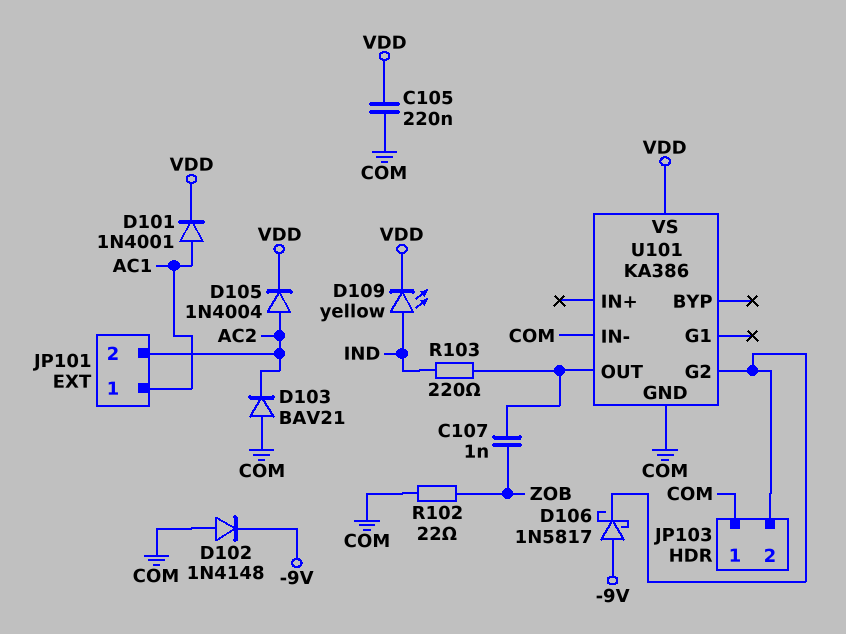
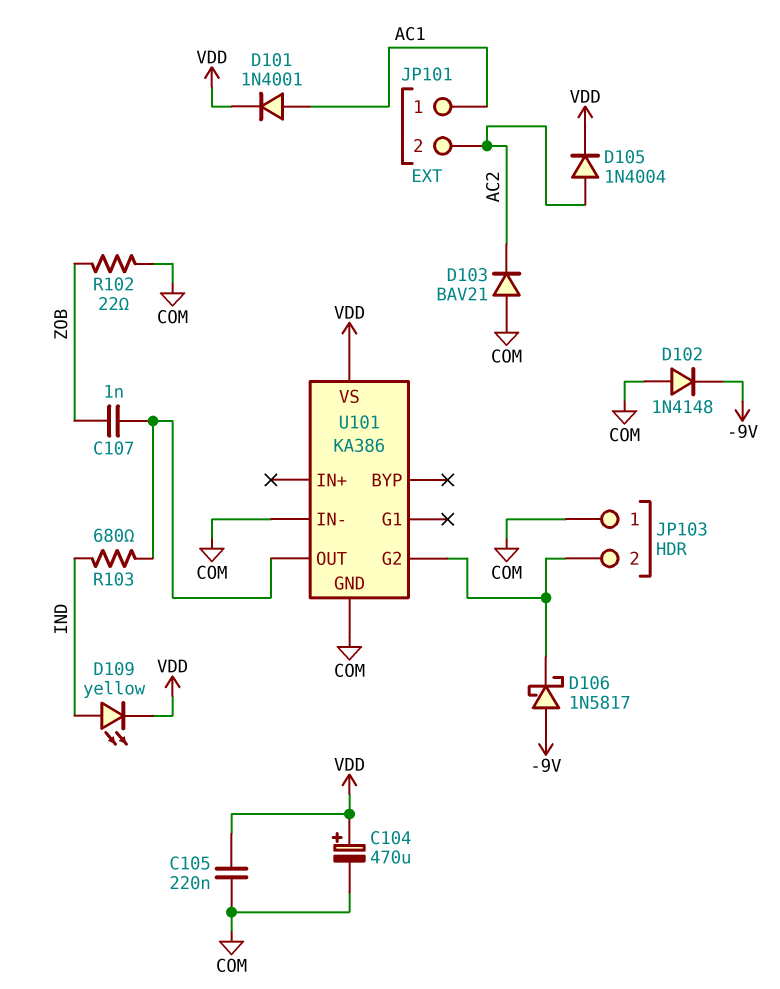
C104: none -> 470uF (plus VDD, minus COM)
R103: 220 (IND, U101/OUT) -> 680 (IND, U101/OUT)

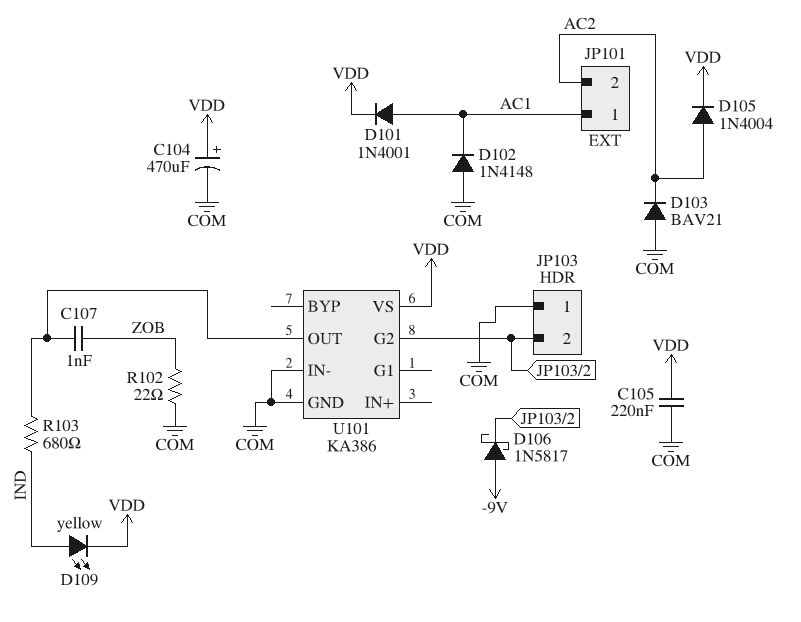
D102: diode 1N4148 (A COM, K -9V) -> diode 1N4148 (A COM, K AC1)

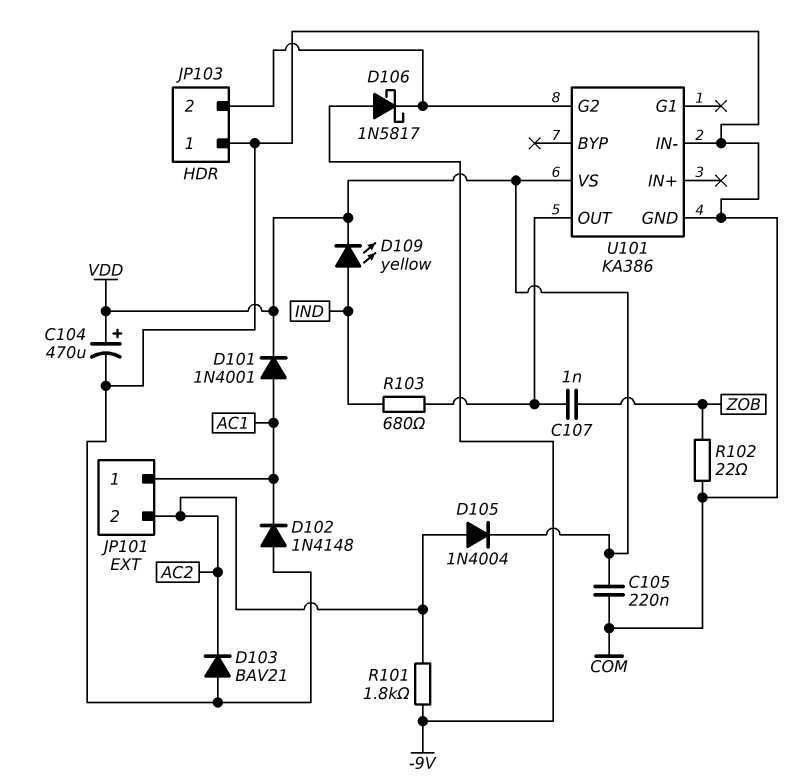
R101: none -> 1.8k (-9V, AC2)

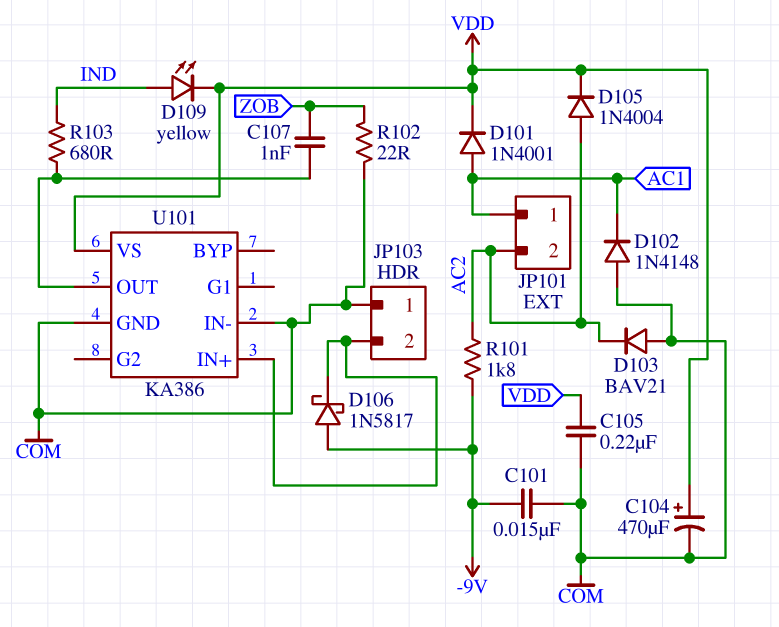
C101: none -> 15nF (-9V, COM)
U101 pin G2: JP103/2 -> none
U101 pin IN+: none -> JP103/2

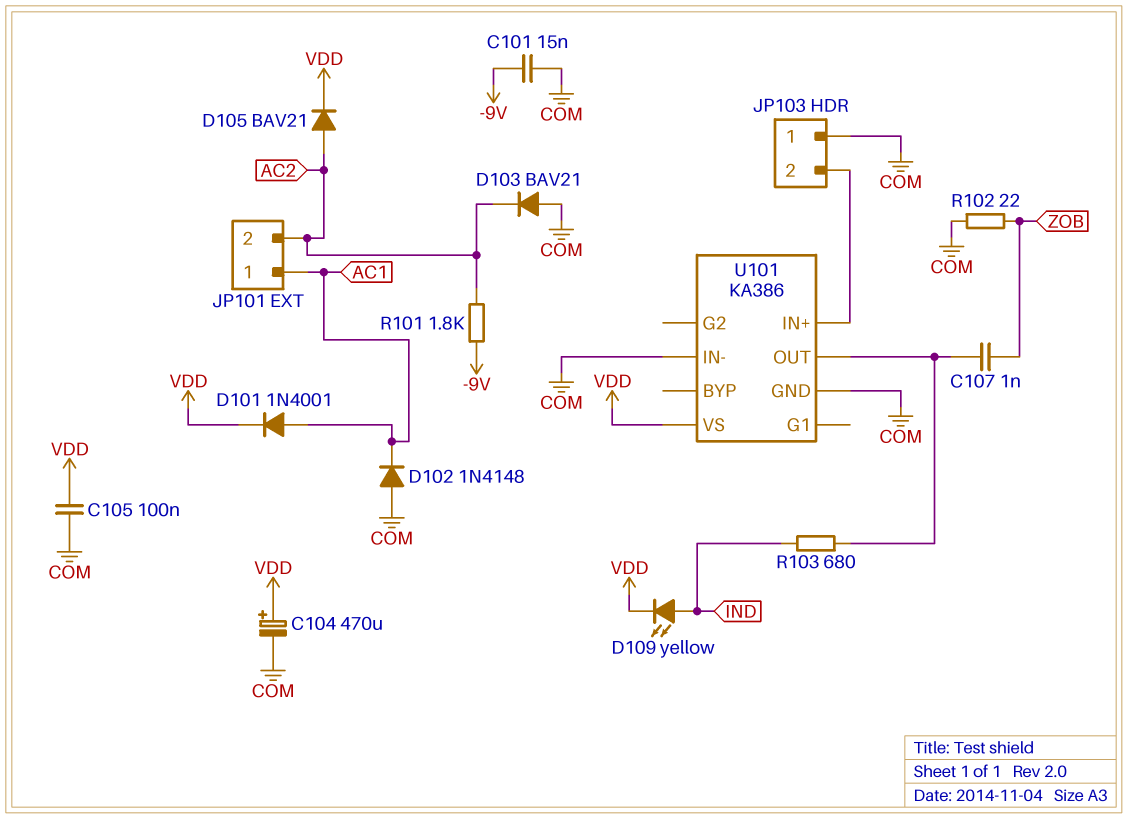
C105: 220nF (COM, VDD) -> 100nF (COM, VDD)
D105: diode 1N4004 (A AC2, K VDD) -> diode BAV21 (A AC2, K VDD)
D106: schottky 1N5817 (A -9V, K JP103/2) -> none

